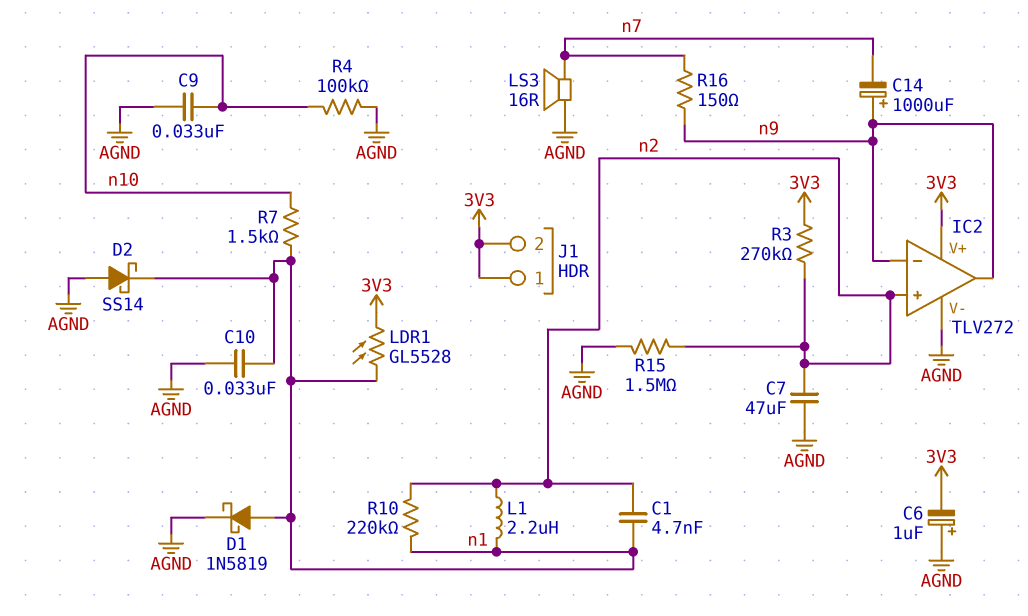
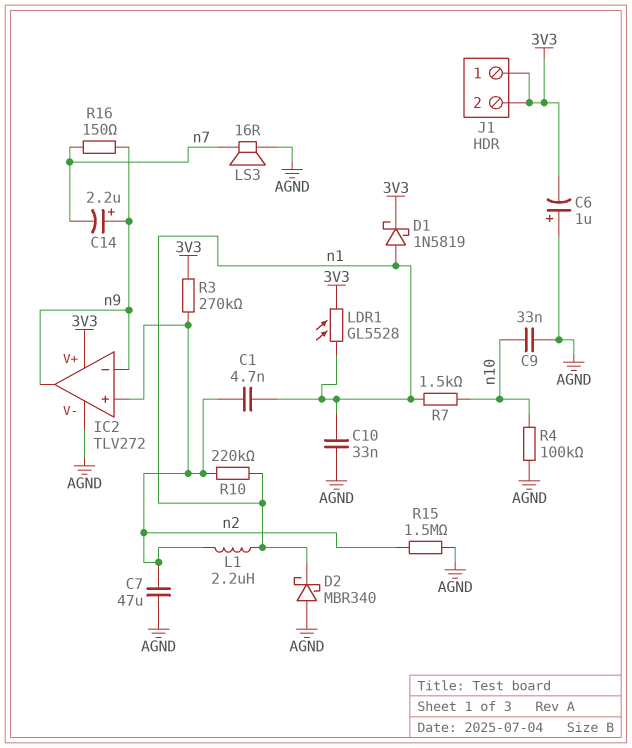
C14: 1000uF (plus n9, minus n7) -> 2.2uF (plus n9, minus n7)
D1: schottky 1N5819 (A n1, K AGND) -> schottky 1N5819 (A n1, K 3V3)
D2: schottky SS14 (A AGND, K n1) -> schottky MBR340 (A AGND, K n1)

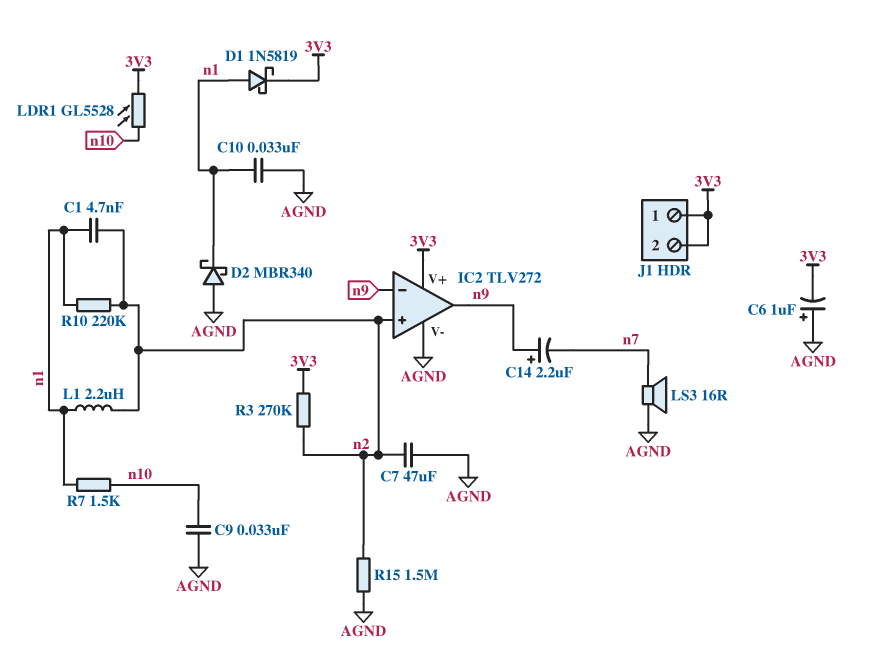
LDR1: GL5528 (3V3, n1) -> GL5528 (3V3, n10)
R4: 100k (AGND, n10) -> none
R16: 150 (n7, n9) -> none

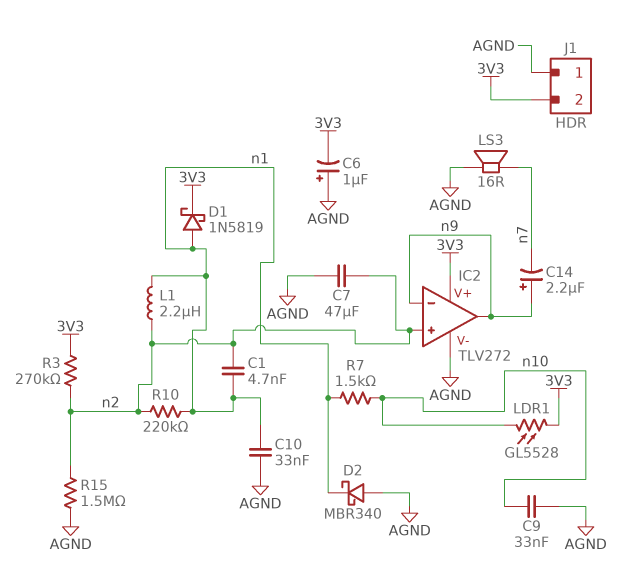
J1 pin 1: 3V3 -> AGND

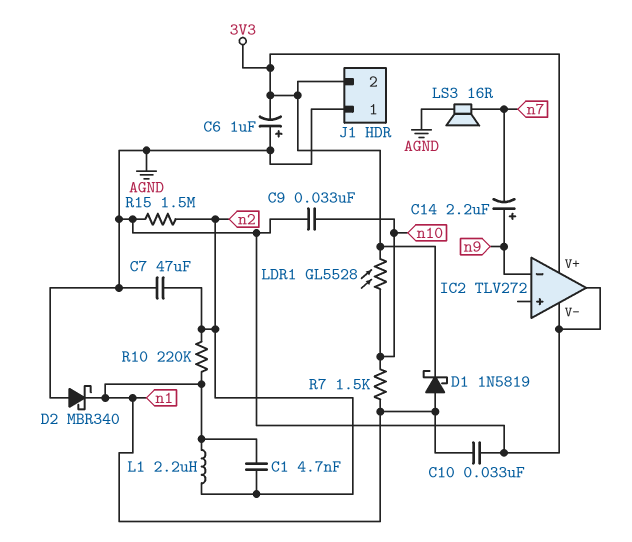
IC2 pin in+: n2 -> none
IC2 pin out: n9 -> AGND
R3: 270k (3V3, n2) -> none

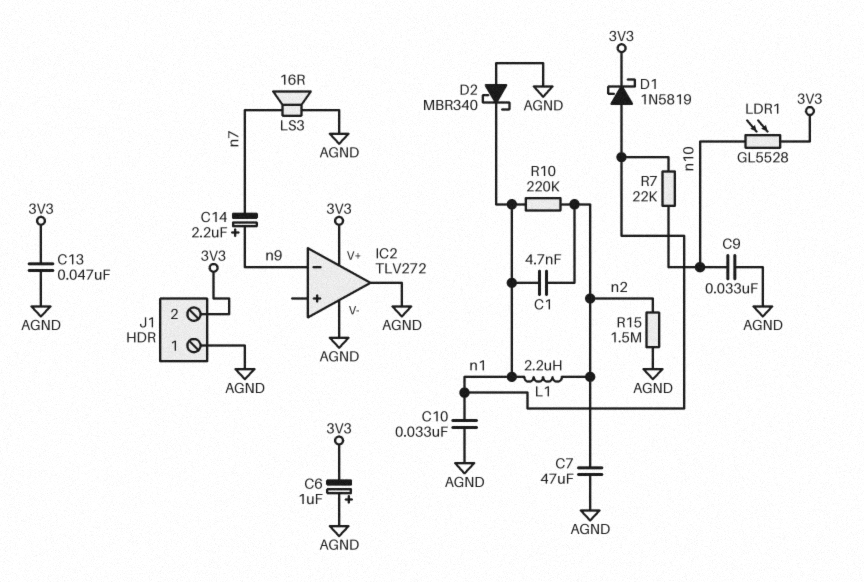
C13: none -> 47nF (3V3, AGND)
R7: 1.5k (n1, n10) -> 22k (n1, n10)

